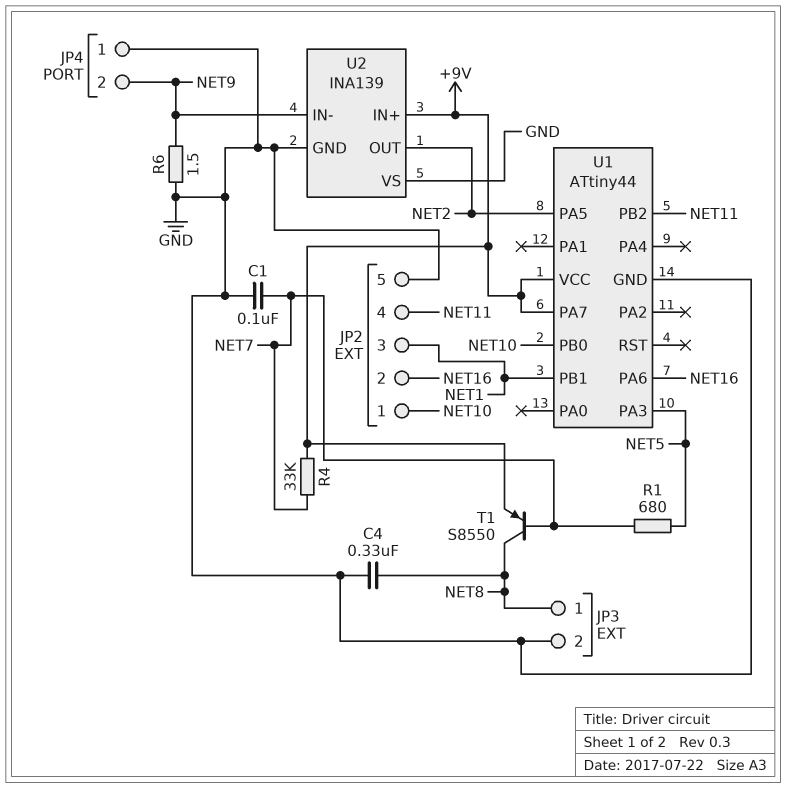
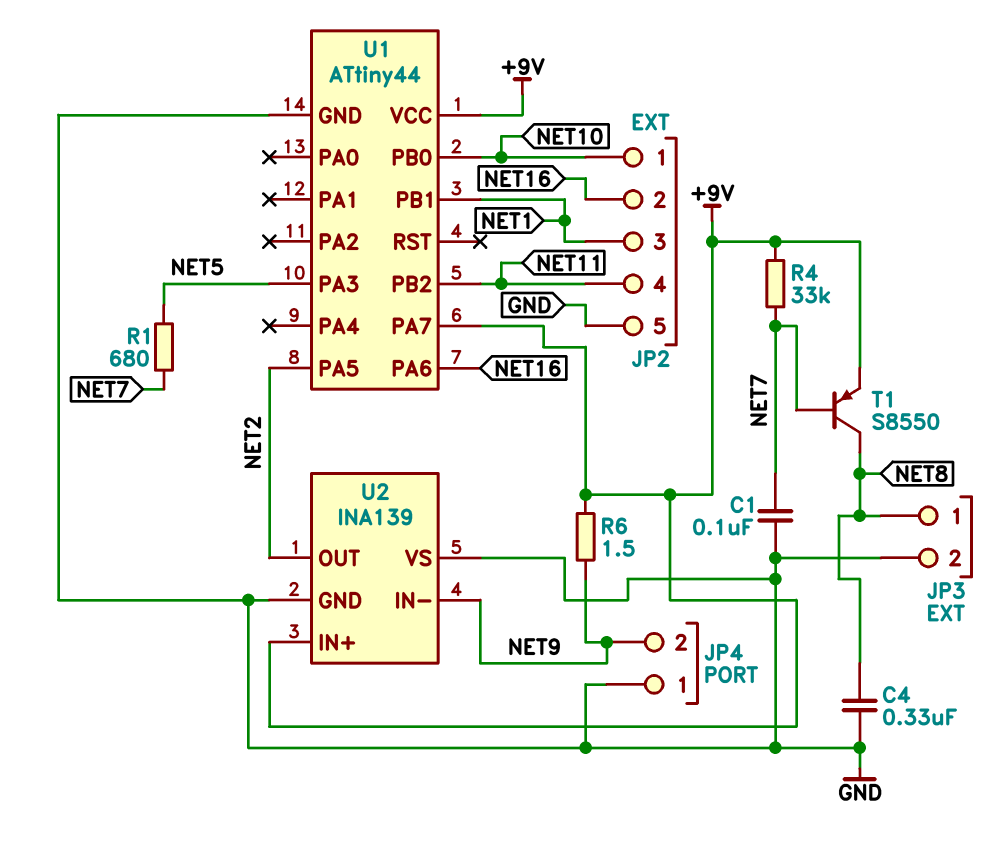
R6: 1.5 (GND, NET9) -> 1.5 (+9V, NET9)

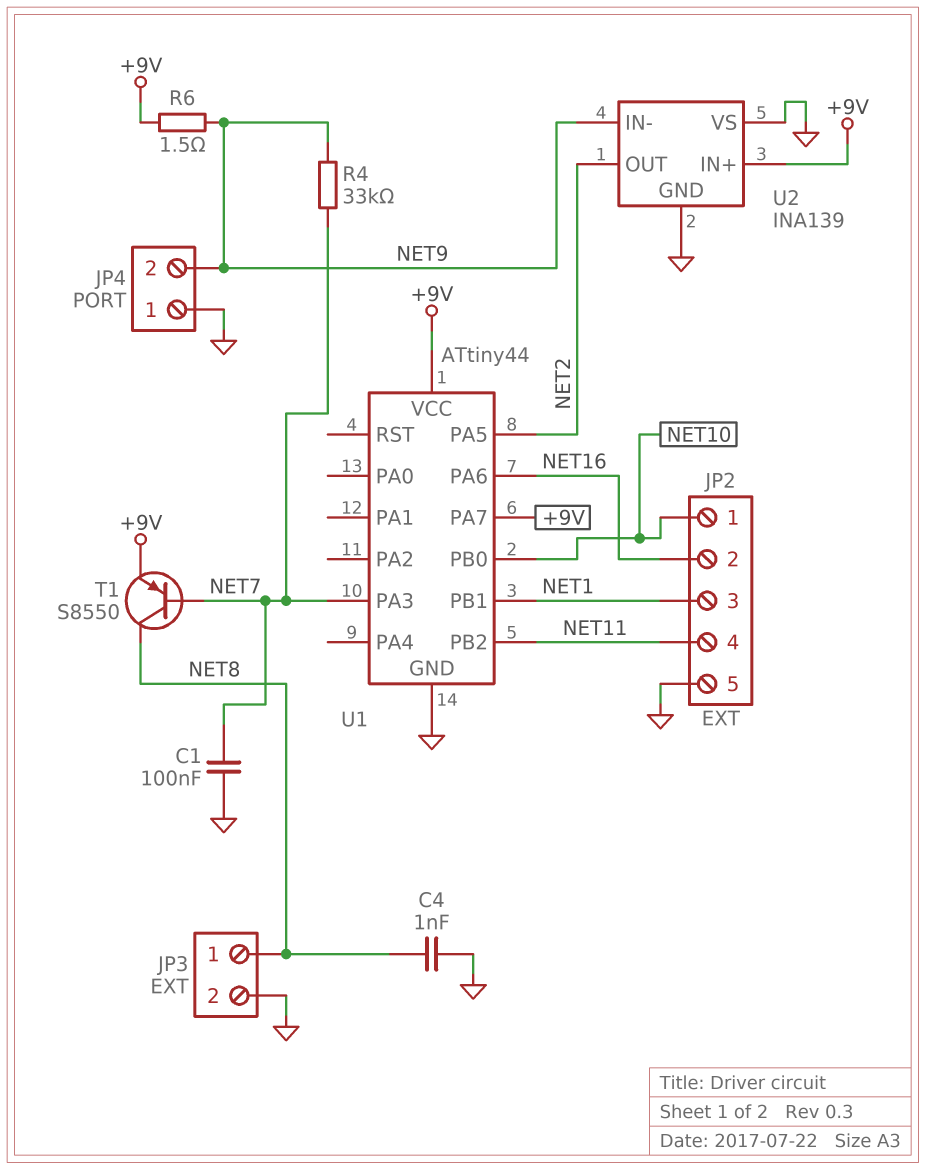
C4: 330nF (GND, NET8) -> 1nF (GND, NET8)
R1: 680 (NET5, NET7) -> none
R4: 33k (+9V, NET7) -> 33k (NET7, NET9)
U1 pin PA3: NET5 -> NET7

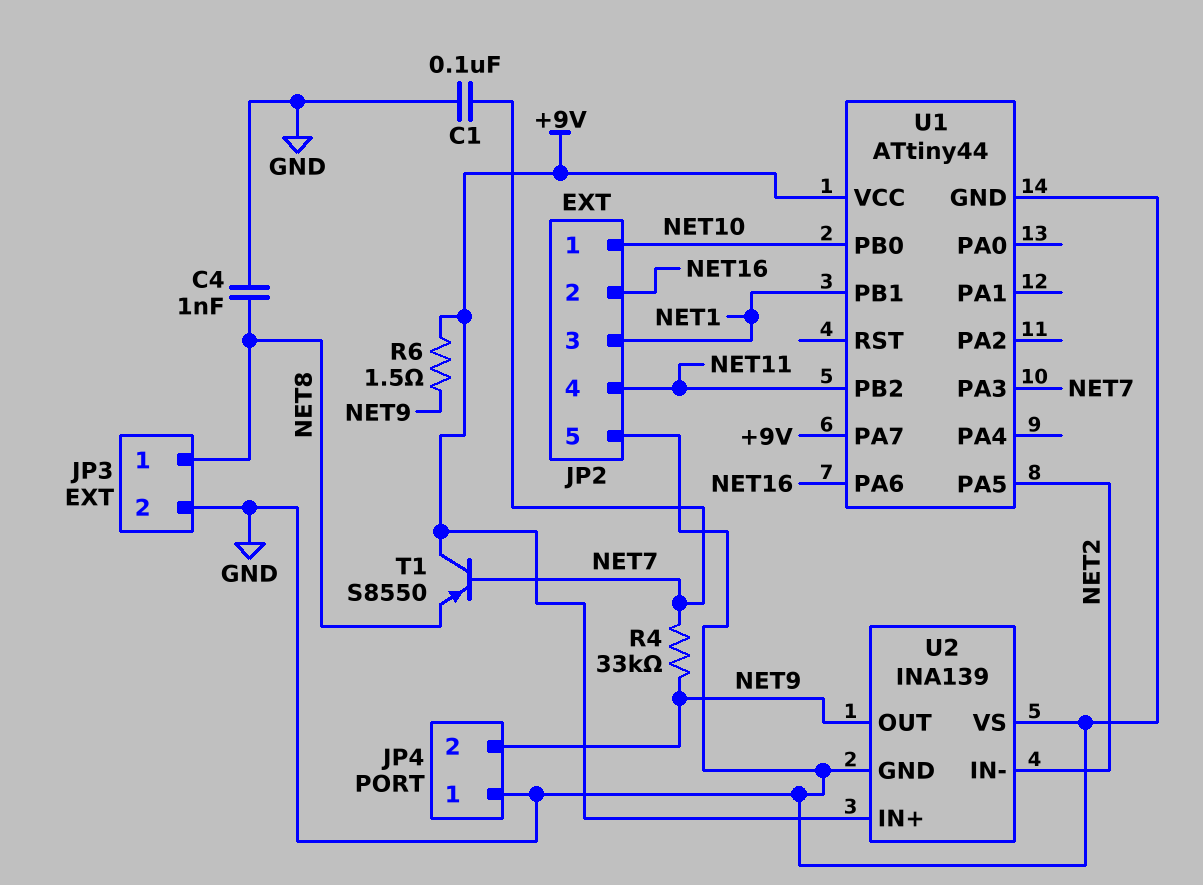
T1: PNP S8550 (B NET7, C NET8, E +9V) -> PNP S8550 (B NET7, C +9V, E NET8)
U2 pin IN-: NET9 -> NET2
U2 pin OUT: NET2 -> NET9

